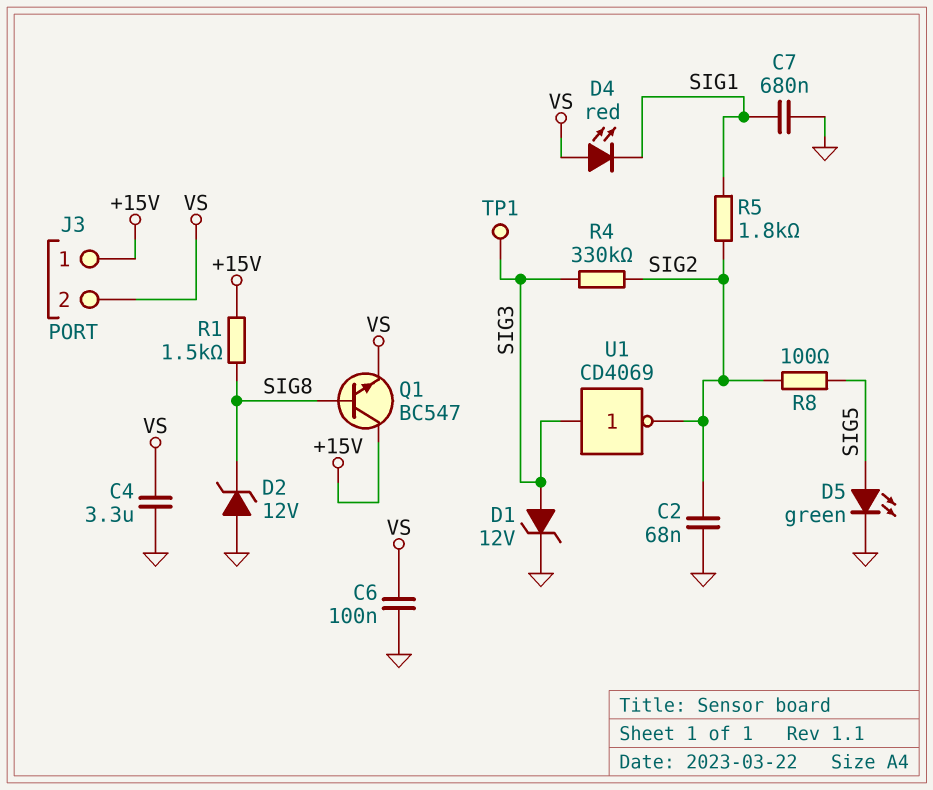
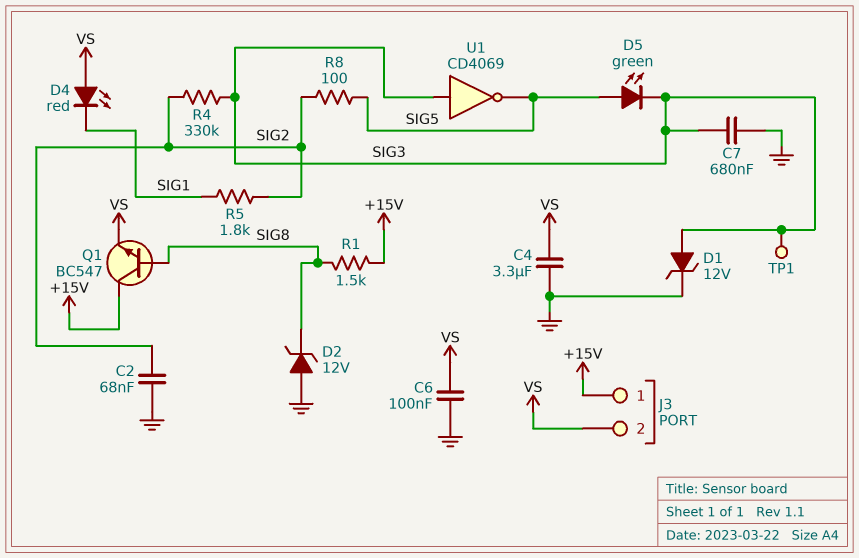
C7: 680nF (GND, SIG1) -> 680nF (GND, SIG3)
D5: LED green (A SIG5, K GND) -> LED green (A SIG5, K SIG3)
U1: NOT CD4069 (in SIG3, out SIG2) -> NOT CD4069 (in SIG3, out SIG5)

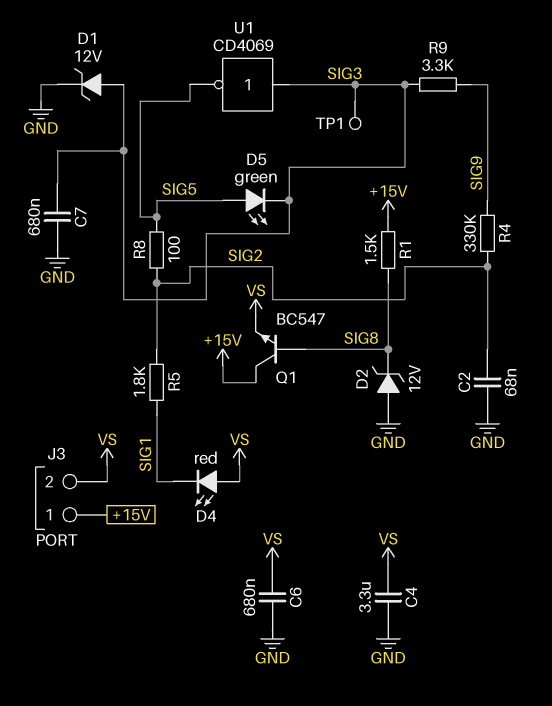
C6: 100nF (GND, VS) -> 680nF (GND, VS)
R4: 330k (SIG2, SIG3) -> 330k (SIG2, SIG9)
R9: none -> 3.3k (SIG3, SIG9)

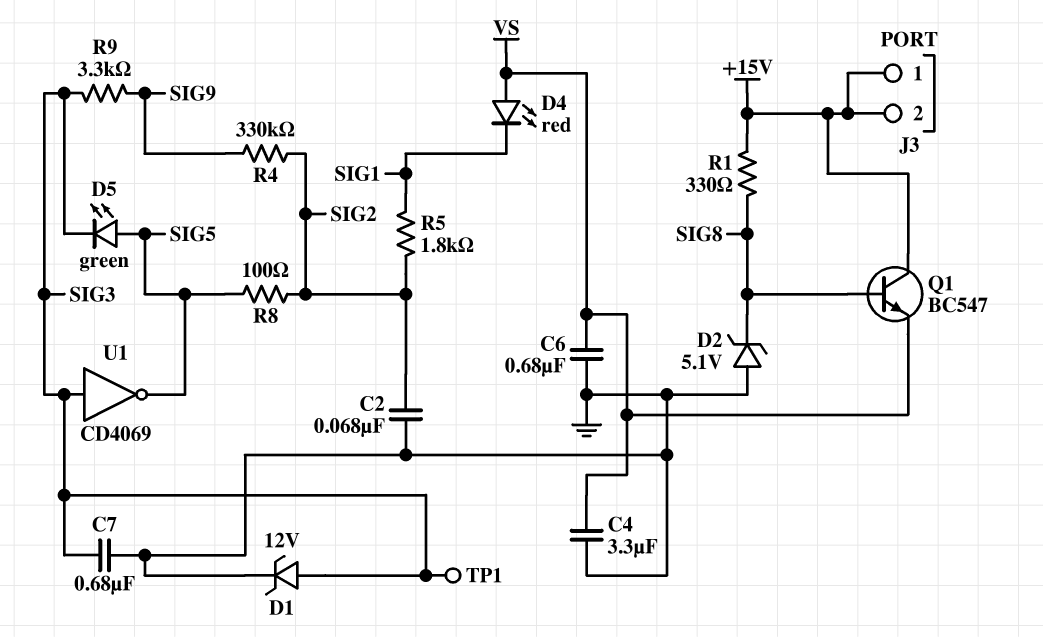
D2: zener 12V (A GND, K SIG8) -> zener 5.1V (A GND, K SIG8)
J3 pin 2: VS -> +15V
R1: 1.5k (+15V, SIG8) -> 330 (+15V, SIG8)

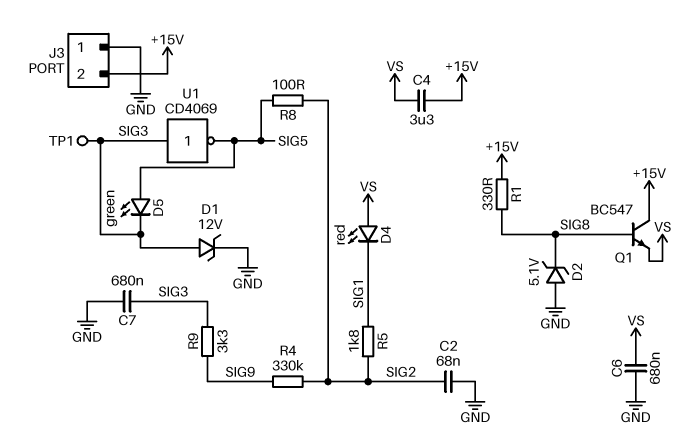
C4: 3.3uF (GND, VS) -> 3.3uF (+15V, VS)
J3 pin 1: +15V -> GND

